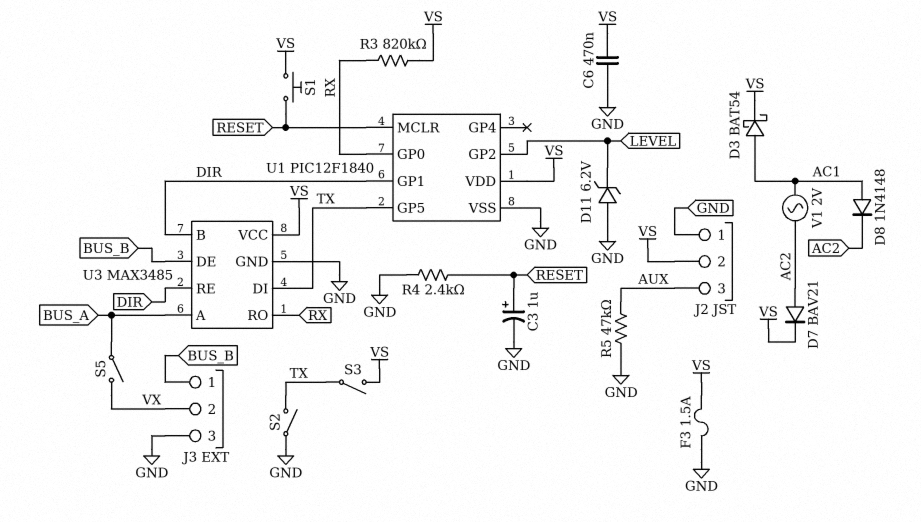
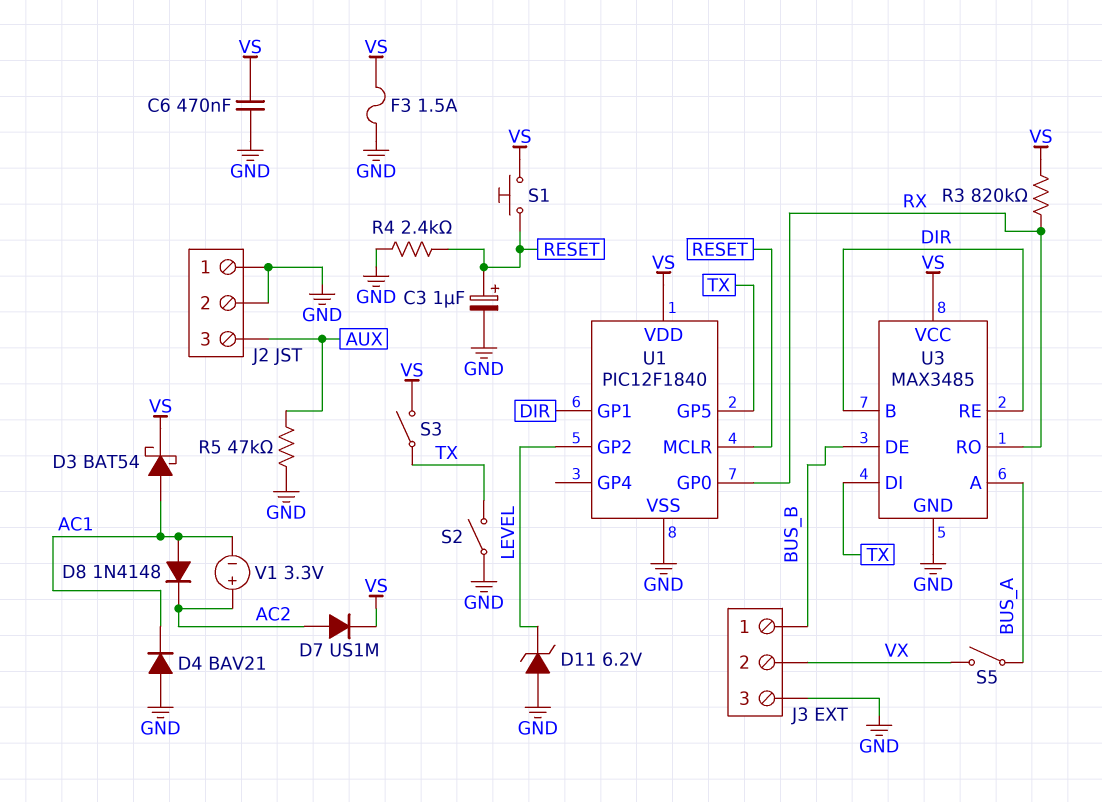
D4: none -> diode BAV21 (A GND, K AC1)
D7: diode BAV21 (A AC2, K VS) -> diode US1M (A AC2, K VS)
J2 pin 2: VS -> GND
V1: AC 2V (AC1, AC2) -> 3.3V (plus AC2, minus AC1)

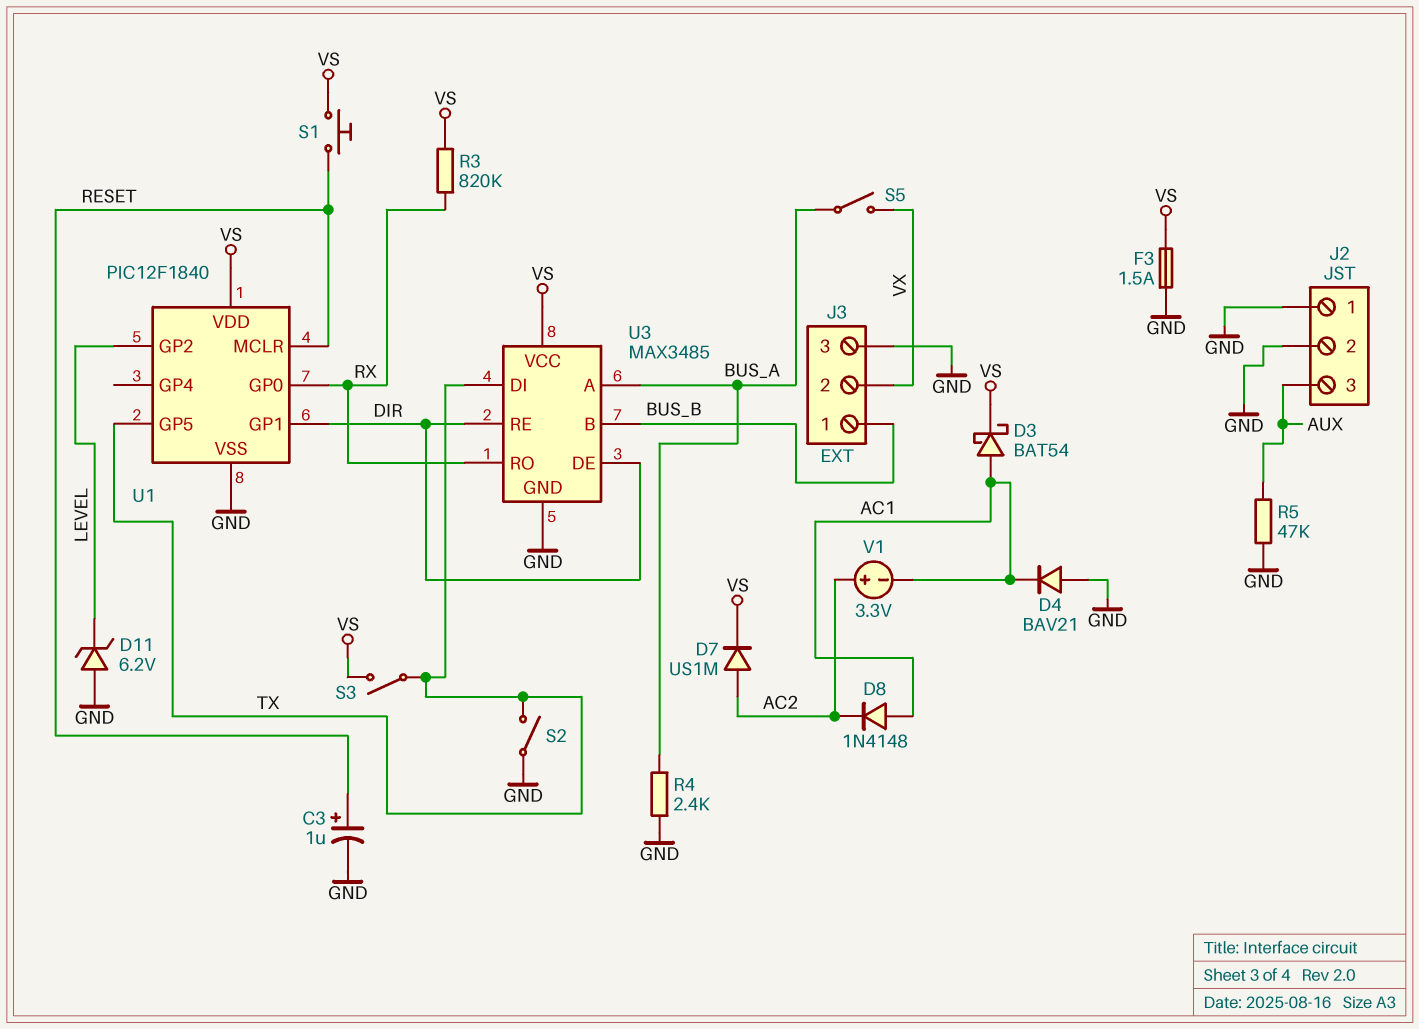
C6: 470nF (GND, VS) -> none
R4: 2.4k (GND, RESET) -> 2.4k (BUS_A, GND)
U3 pin B: DIR -> BUS_B
U3 pin DE: BUS_B -> DIR

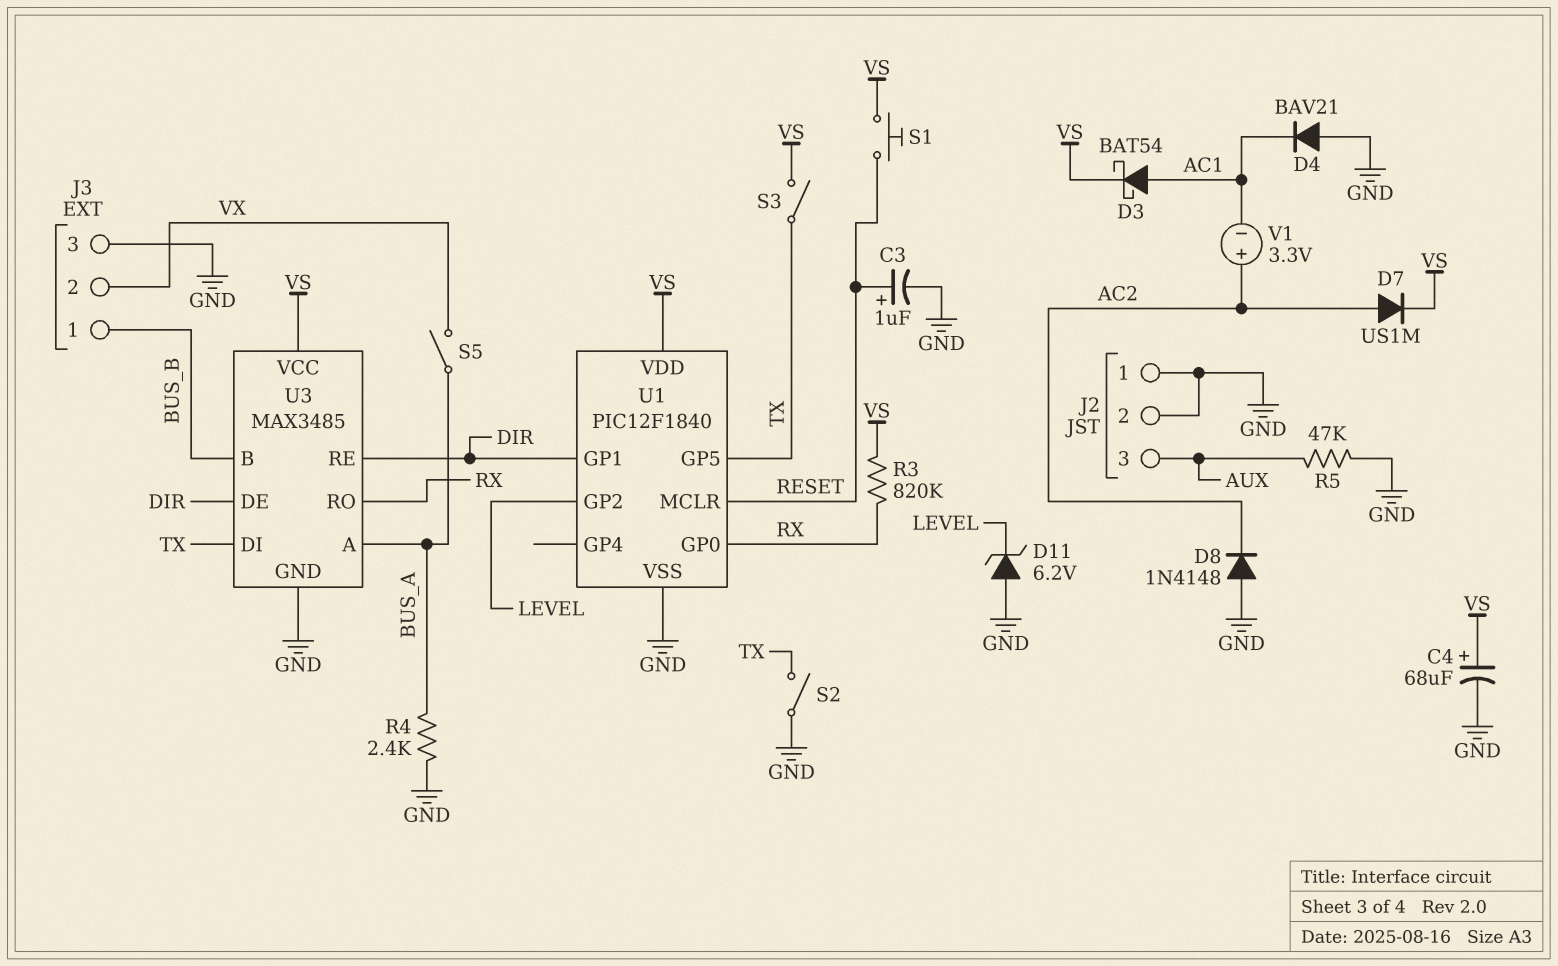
C4: none -> 68uF (plus VS, minus GND)
D8: diode 1N4148 (A AC1, K AC2) -> diode 1N4148 (A GND, K AC2)
F3: 1.5A (GND, VS) -> none

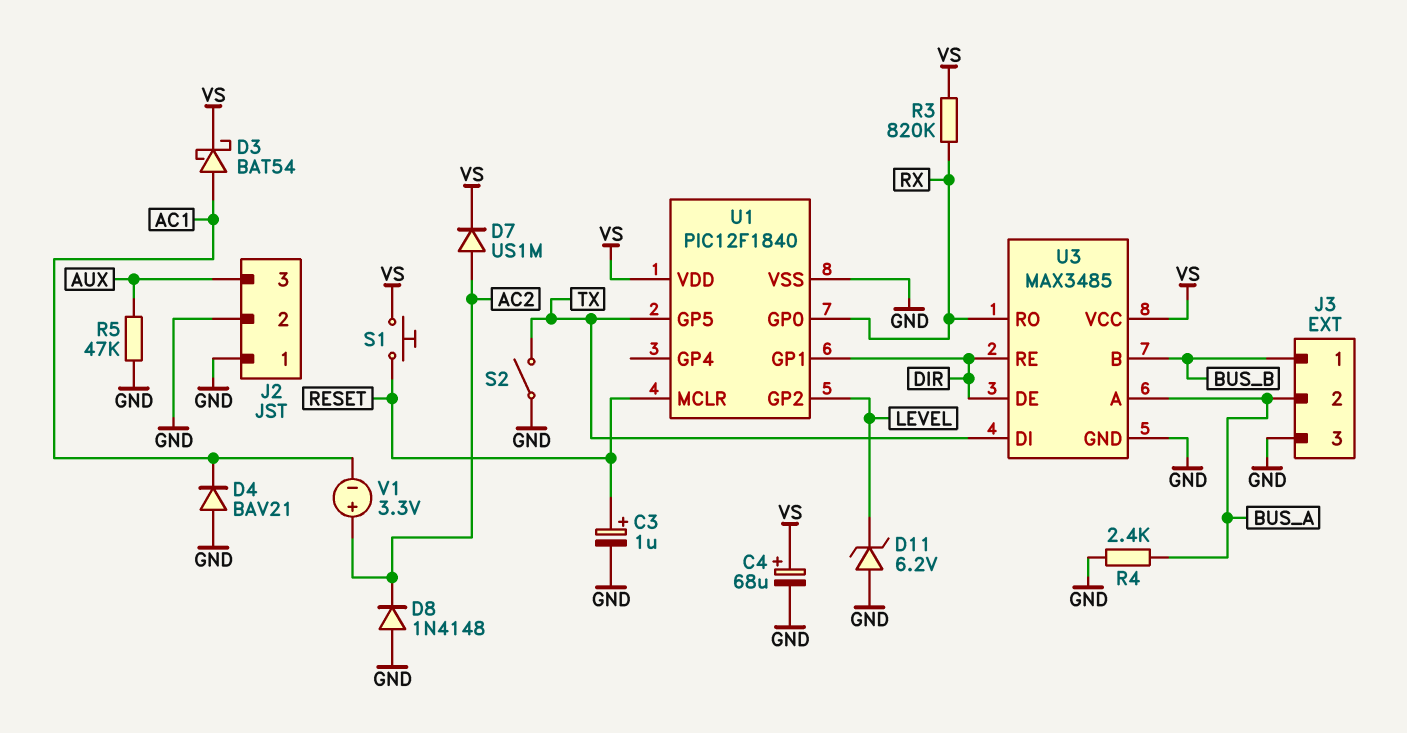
J3 pin 2: VX -> BUS_A
S3: switch (TX, VS) -> none
S5: switch (BUS_A, VX) -> none

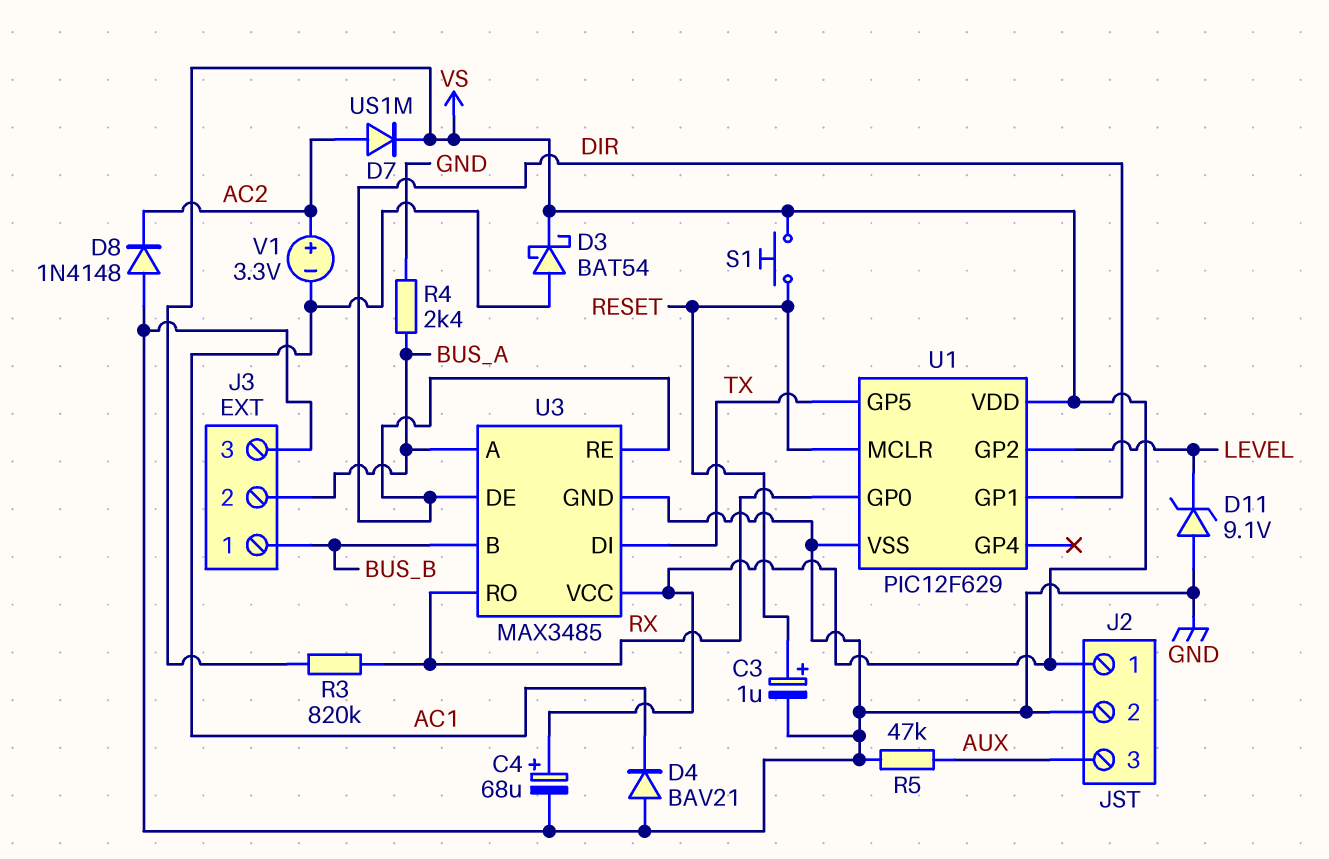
D11: zener 6.2V (A GND, K LEVEL) -> zener 9.1V (A GND, K LEVEL)
J2 pin 1: GND -> VS
S2: switch (GND, TX) -> none
U1: PIC12F1840 -> PIC12F629

